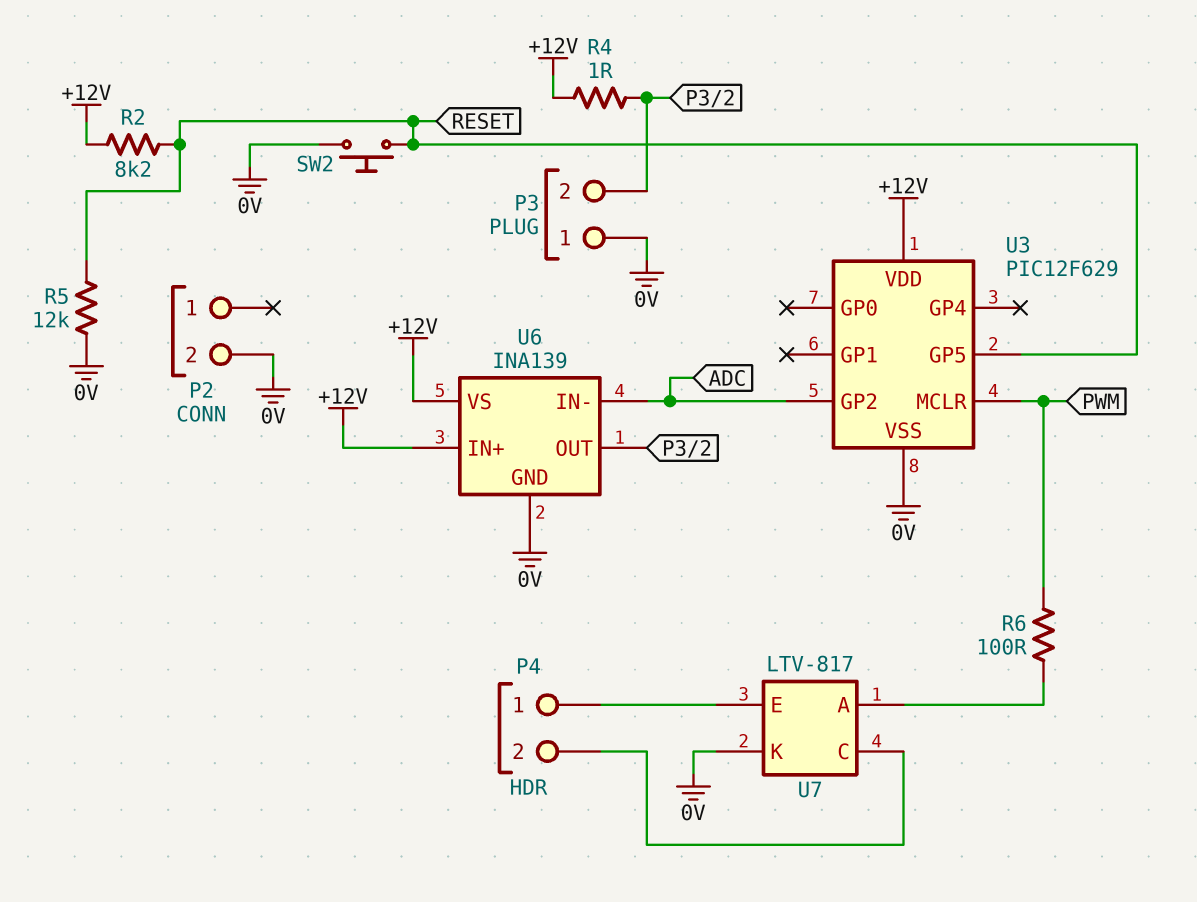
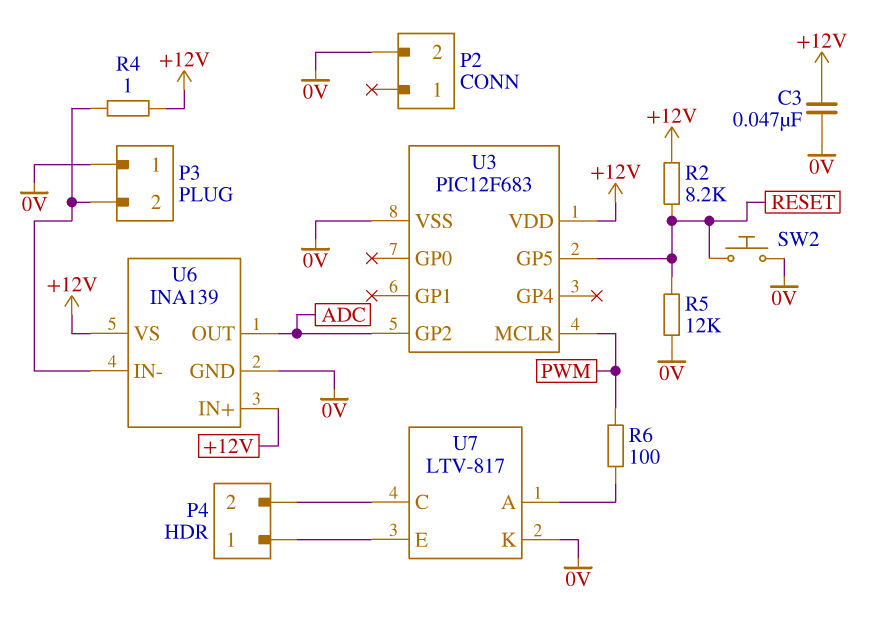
C3: none -> 47nF (+12V, 0V)
U3: PIC12F629 -> PIC12F683
U6 pin IN-: ADC -> P3/2
U6 pin OUT: P3/2 -> ADC

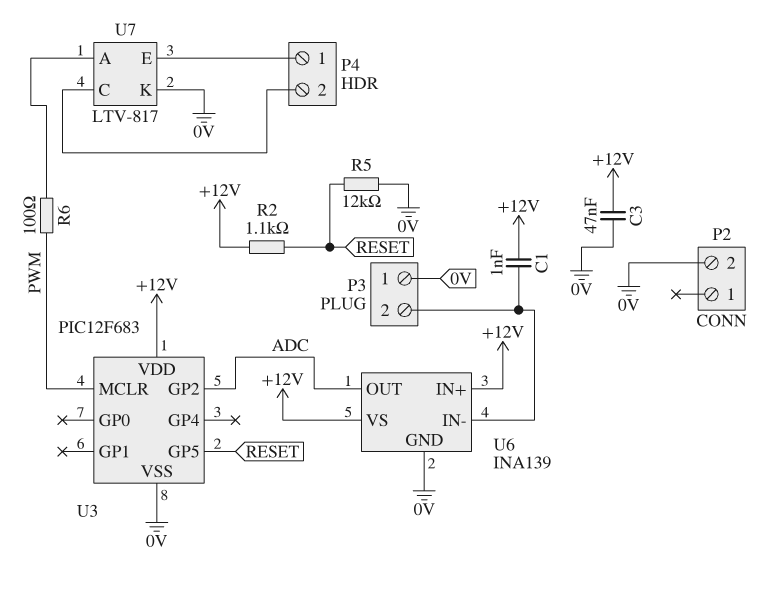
C1: none -> 1nF (+12V, P3/2)
R2: 8.2k (+12V, RESET) -> 1.1k (+12V, RESET)
R4: 1 (+12V, P3/2) -> none
SW2: button (0V, RESET) -> none

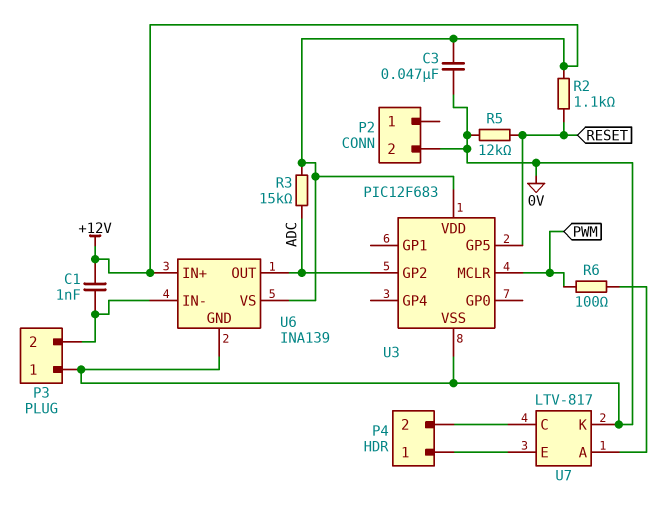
R3: none -> 15k (+12V, ADC)

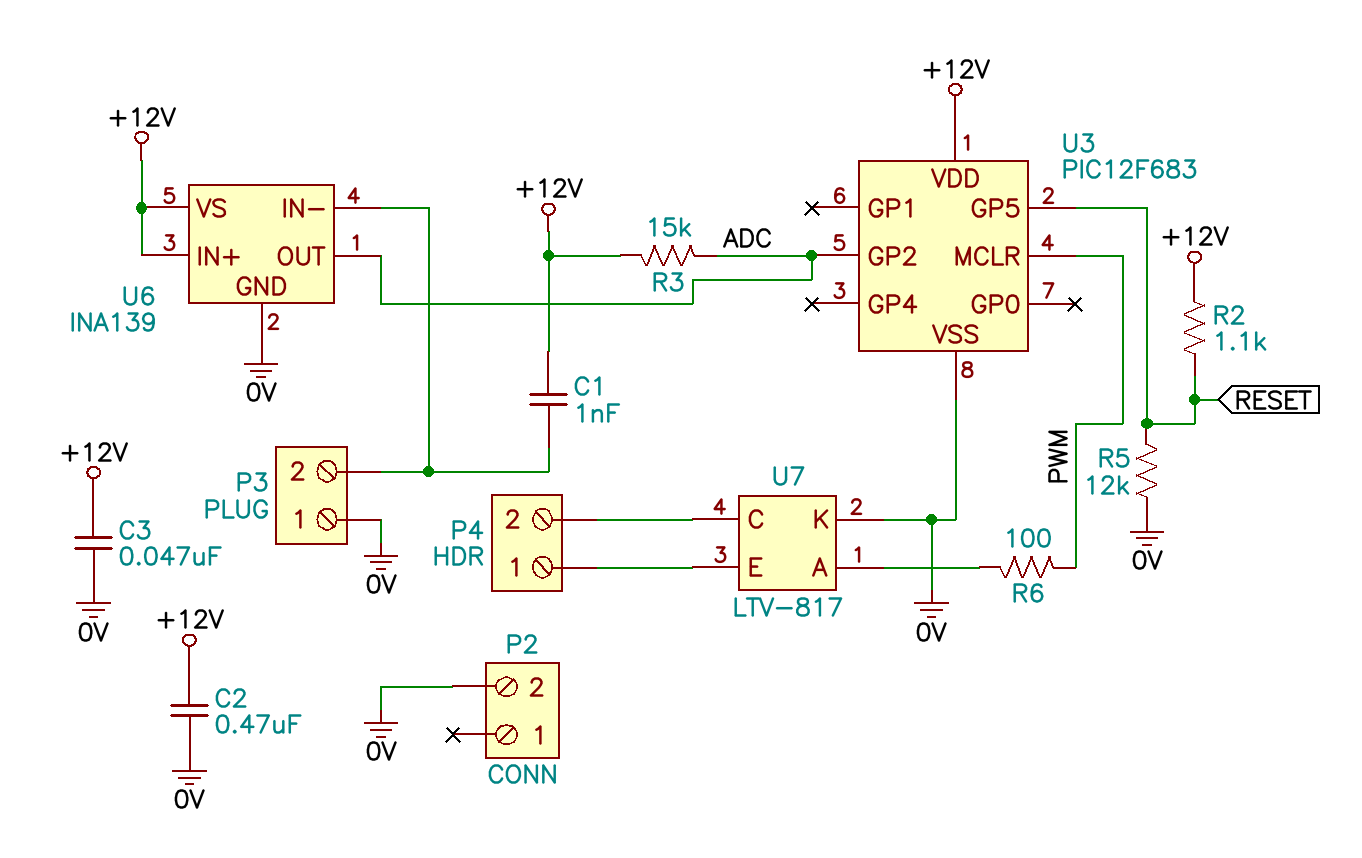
C2: none -> 470nF (+12V, 0V)

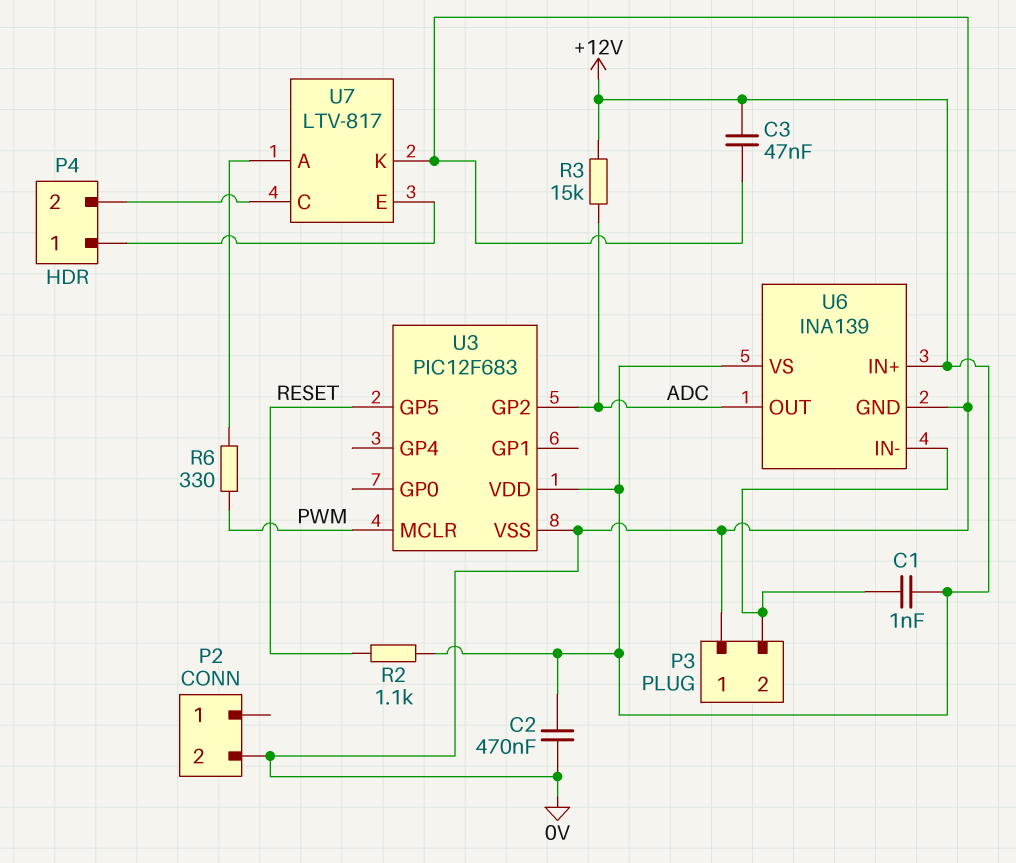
R5: 12k (0V, RESET) -> none
R6: 100 (PWM, U7/A) -> 330 (PWM, U7/A)

